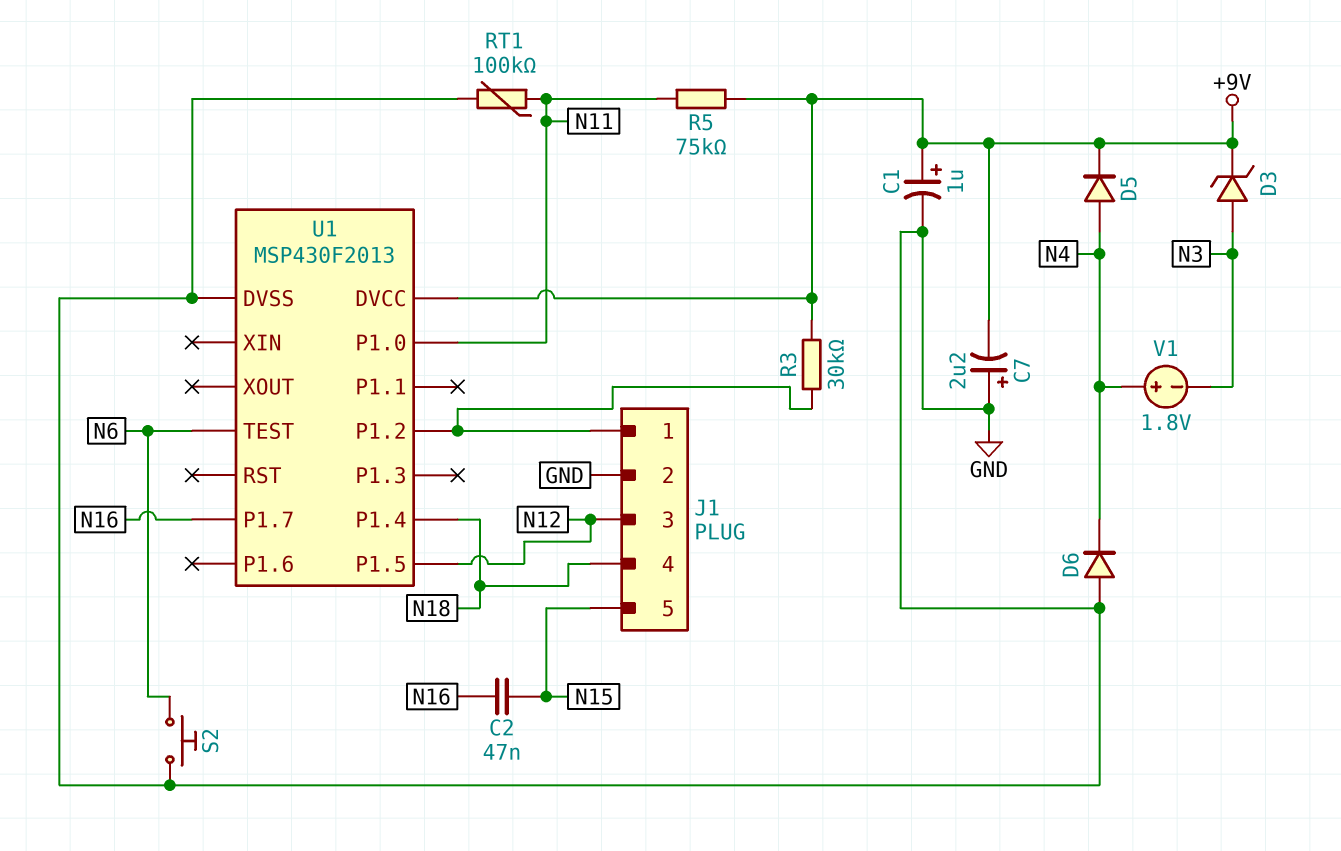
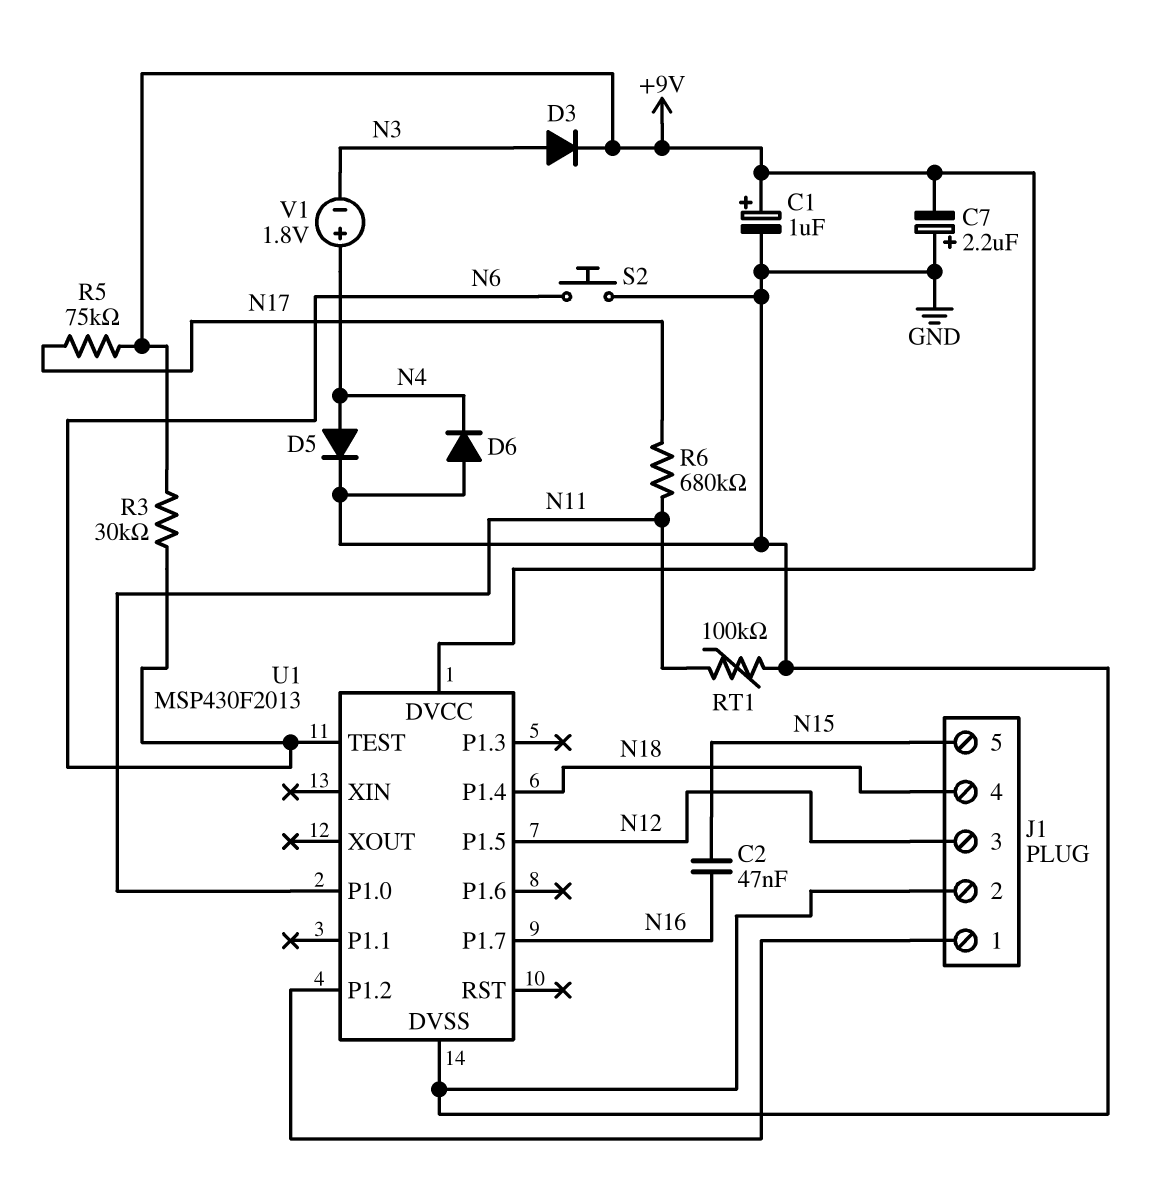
D3: zener (A N3, K +9V) -> diode (A N3, K +9V)
D5: diode (A N4, K +9V) -> diode (A N4, K GND)
R3: 30k (+9V, J1/1) -> 30k (+9V, N6)
R5: 75k (+9V, N11) -> 75k (+9V, N17)
R6: none -> 680k (N11, N17)

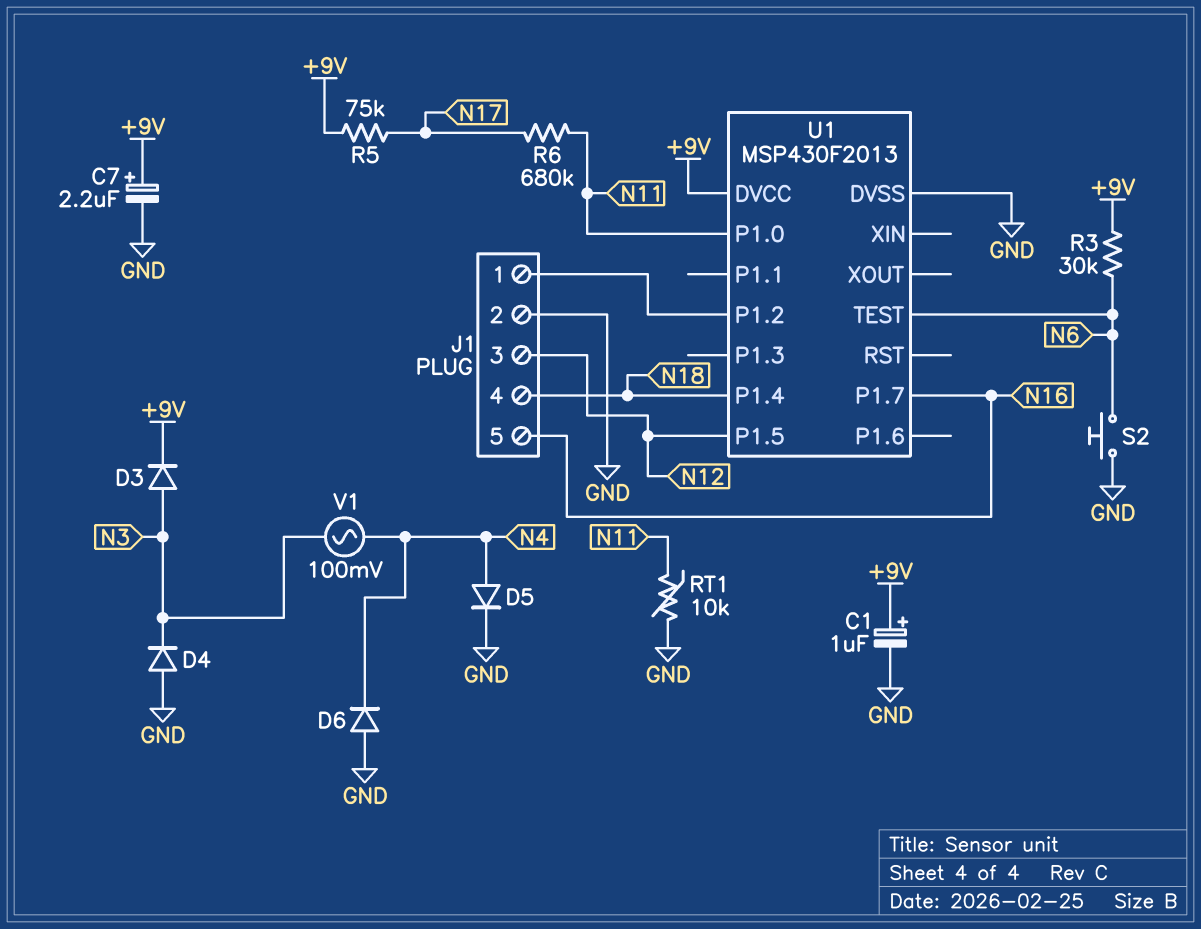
C2: 47nF (N15, N16) -> none
C7: 2.2uF (plus GND, minus +9V) -> 2.2uF (plus +9V, minus GND)
D4: none -> diode (A GND, K N3)
J1 pin 5: N15 -> N16
RT1: 100k (GND, N11) -> 10k (GND, N11)
V1: 1.8V (plus N4, minus N3) -> AC 100mV (N3, N4)

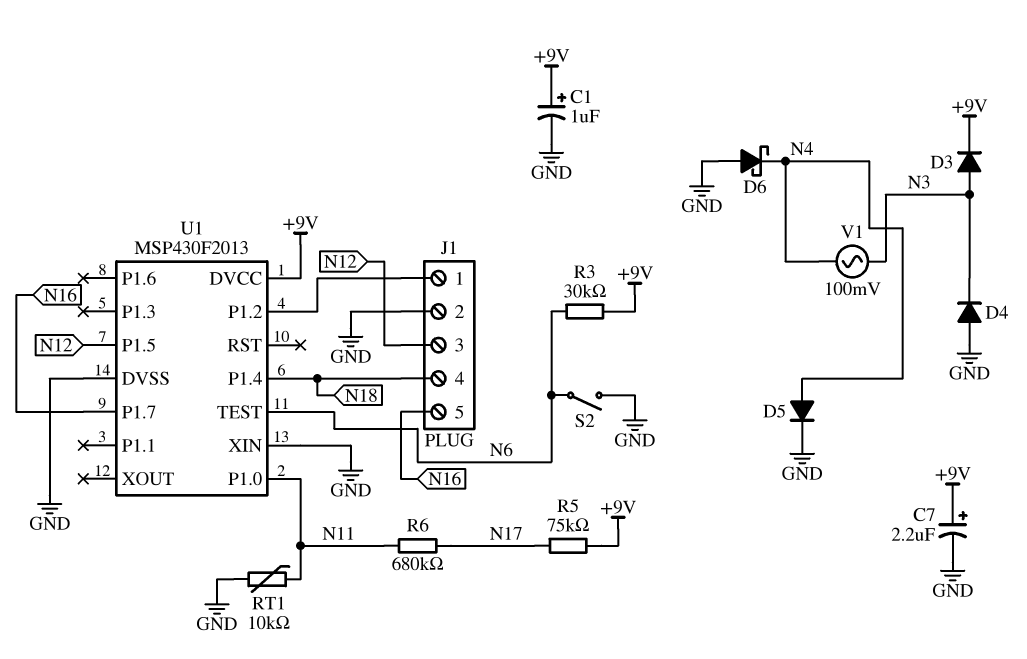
D6: diode (A GND, K N4) -> schottky (A GND, K N4)
S2: button (GND, N6) -> switch (GND, N6)
U1 pin XIN: none -> GND

